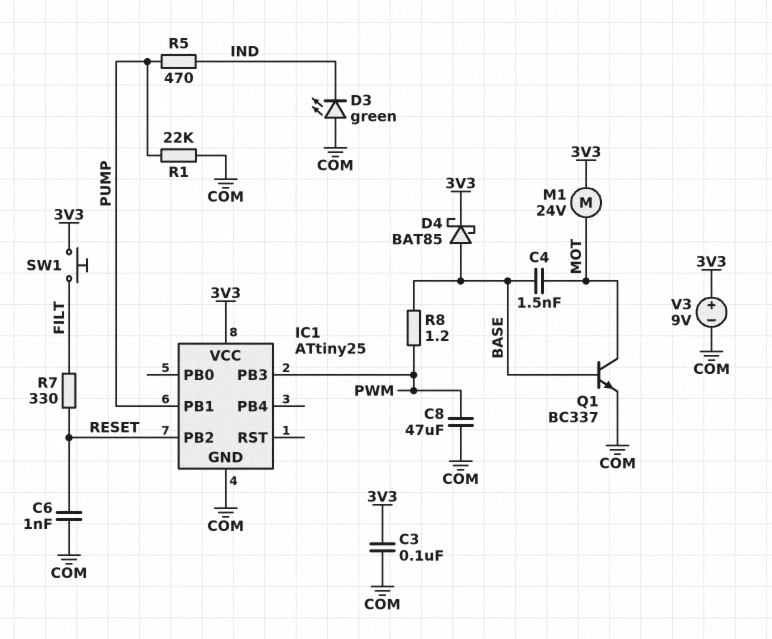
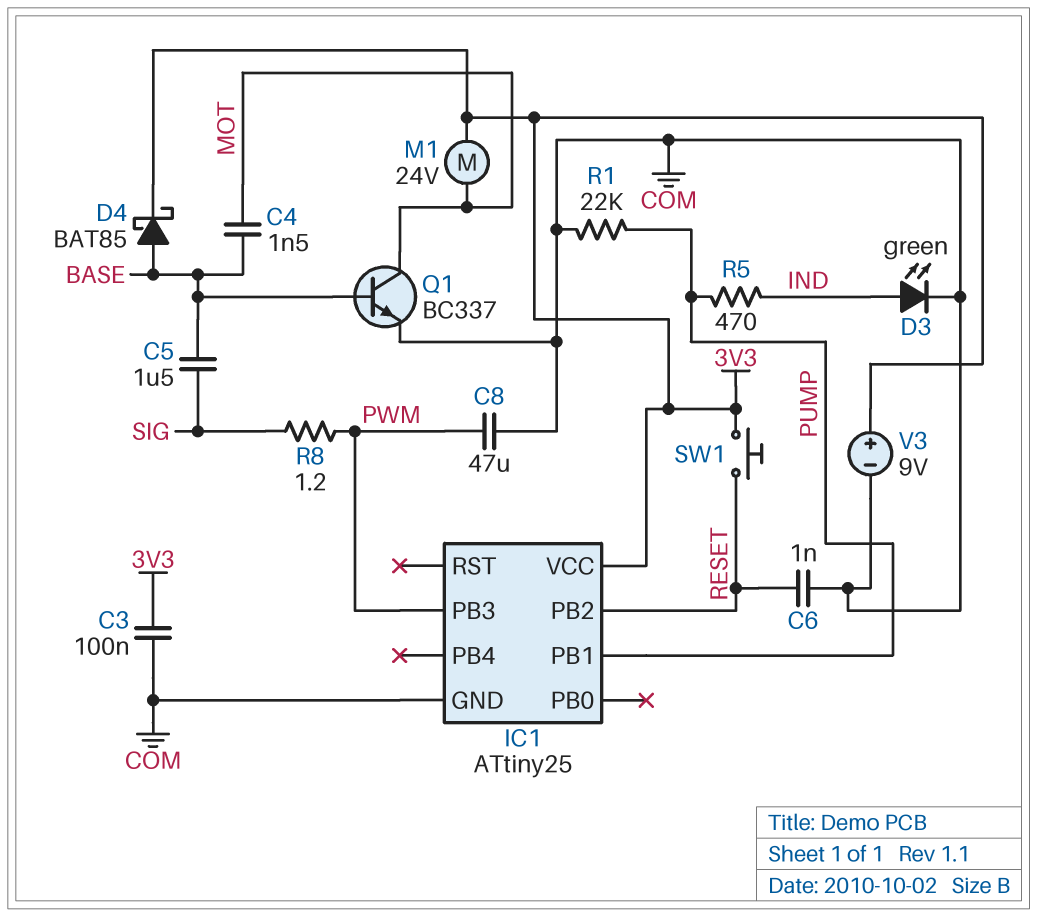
C5: none -> 1.5uF (BASE, SIG)
D3: LED green (A COM, K IND) -> LED green (A IND, K COM)
R7: 330 (FILT, RESET) -> none
R8: 1.2 (BASE, PWM) -> 1.2 (PWM, SIG)
SW1: button (3V3, FILT) -> button (3V3, RESET)

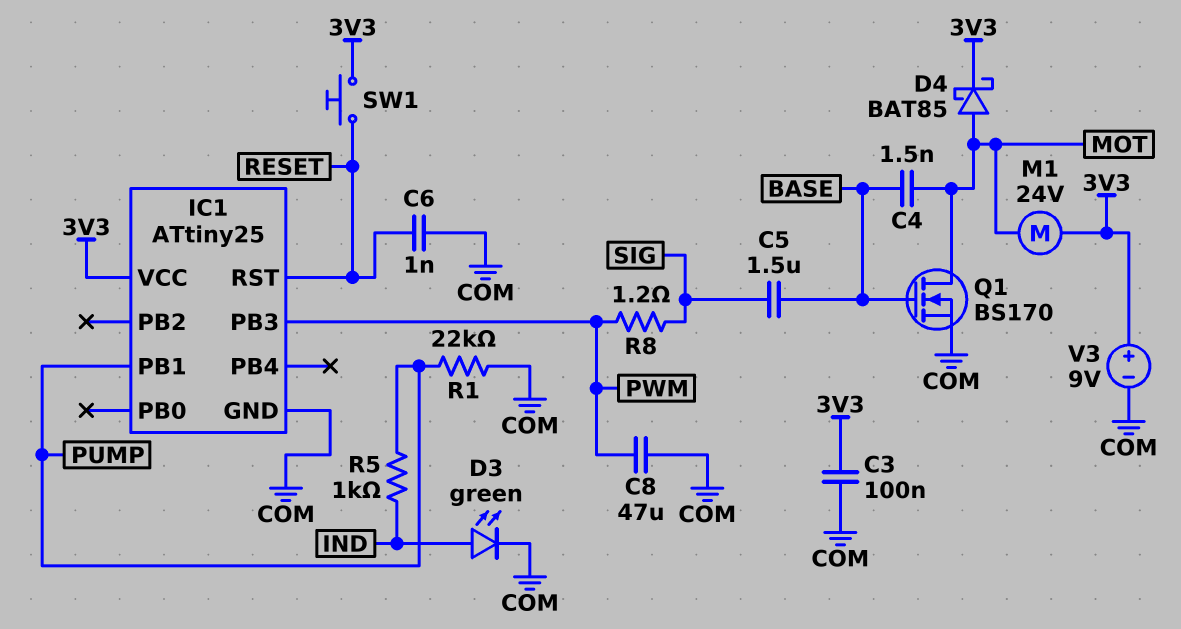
D4: schottky BAT85 (A BASE, K 3V3) -> schottky BAT85 (A MOT, K 3V3)
IC1 pin PB2: RESET -> none
IC1 pin RST: none -> RESET
Q1: NPN BC337 (B BASE, C MOT, E COM) -> NMOS BS170 (G BASE, D MOT, S COM)
R5: 470 (IND, PUMP) -> 1k (IND, PUMP)

